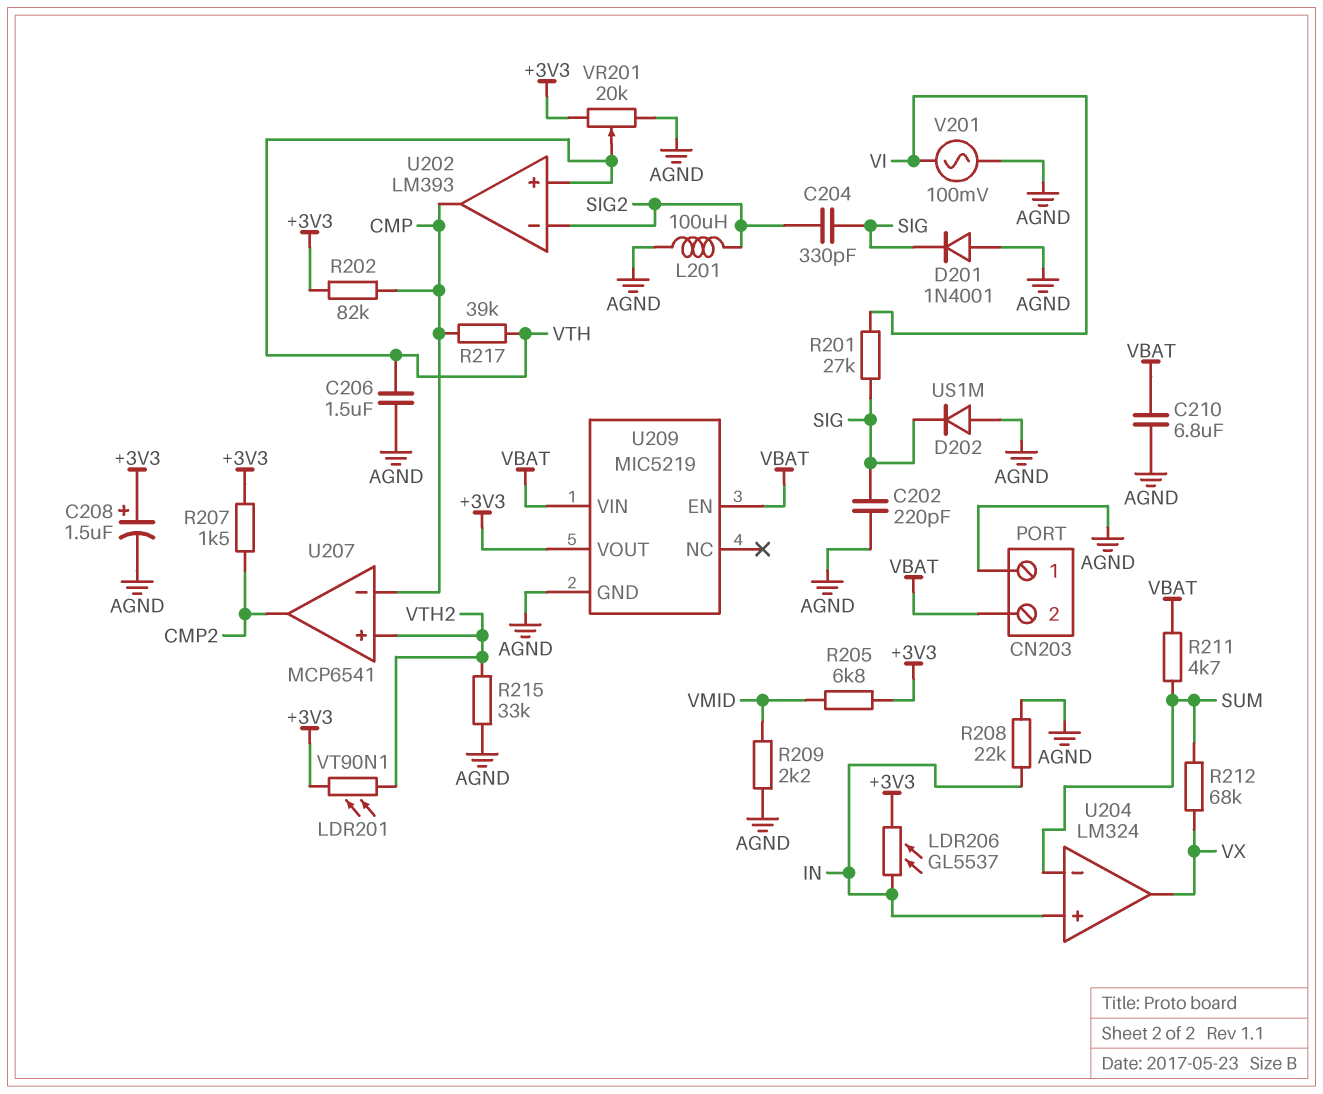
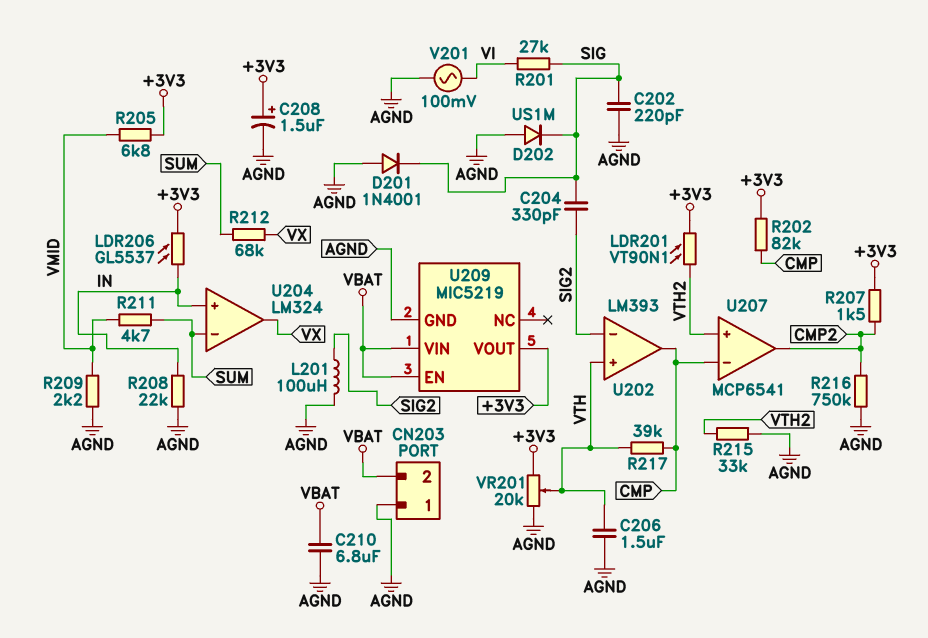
R211: 4.7k (SUM, VBAT) -> 4.7k (SUM, VMID)
R216: none -> 750k (AGND, CMP2)

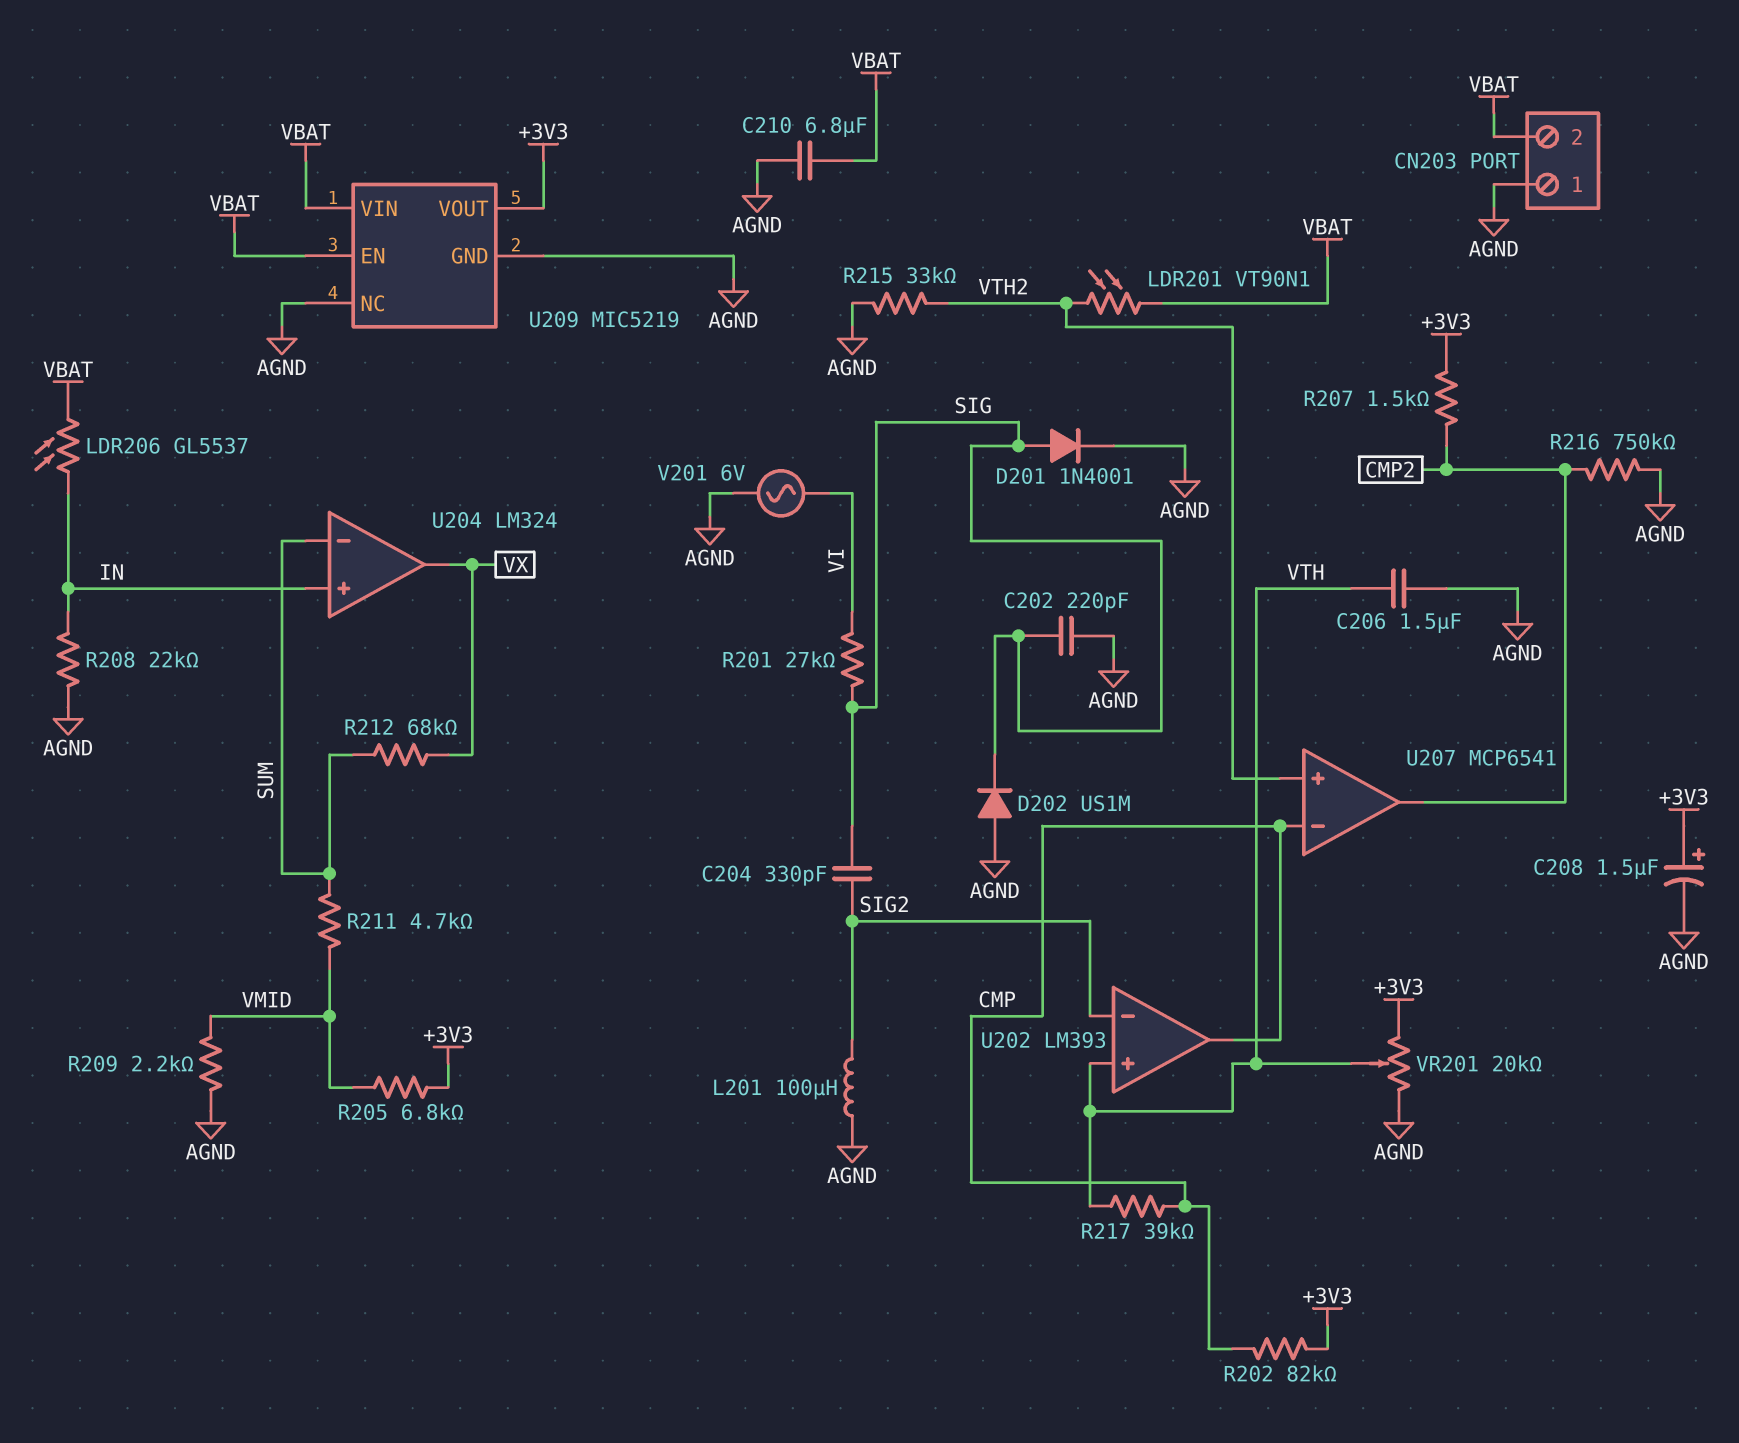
D201: diode 1N4001 (A AGND, K SIG) -> diode 1N4001 (A SIG, K AGND)
LDR201: VT90N1 (+3V3, VTH2) -> VT90N1 (VBAT, VTH2)
LDR206: GL5537 (+3V3, IN) -> GL5537 (IN, VBAT)
U209 pin NC: none -> AGND
V201: AC 100mV (AGND, VI) -> AC 6V (AGND, VI)

